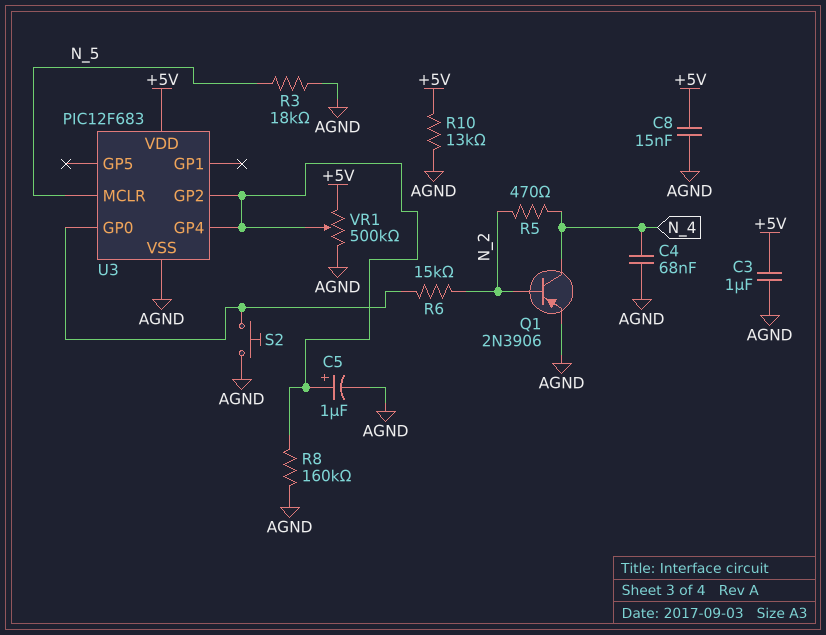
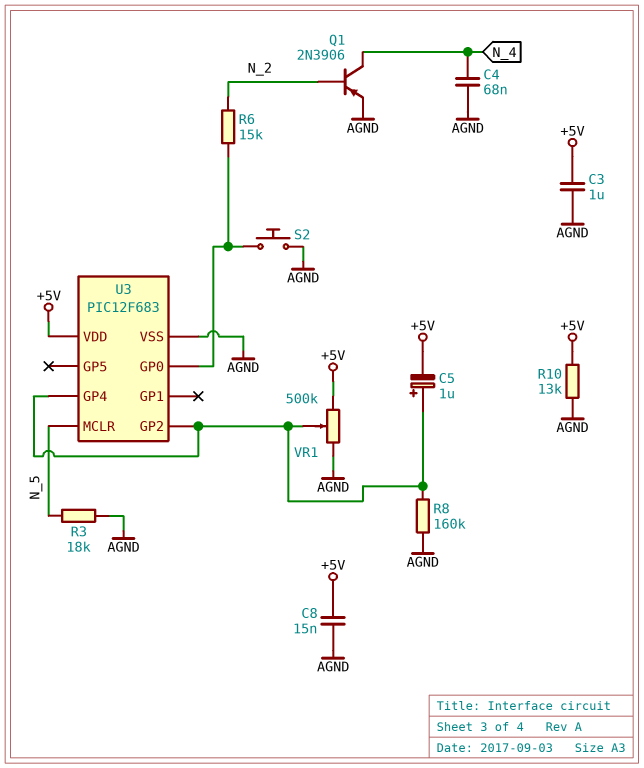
C5: 1uF (plus U3/GP2, minus AGND) -> 1uF (plus U3/GP2, minus +5V)
R5: 470 (N_2, N_4) -> none

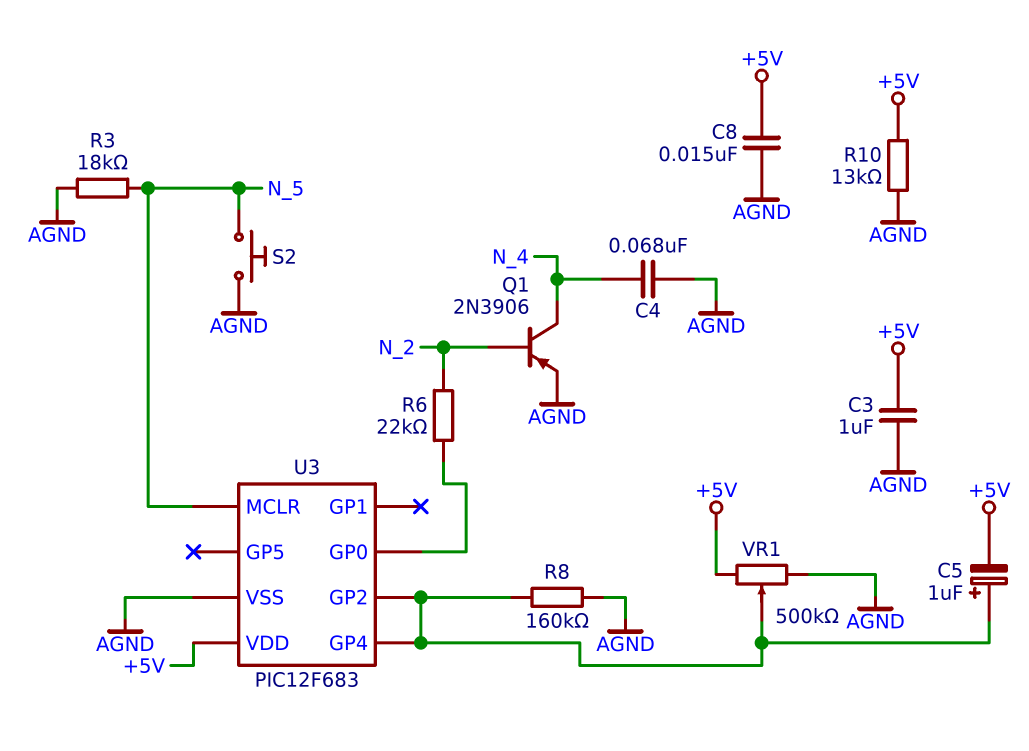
R6: 15k (N_2, U3/GP0) -> 22k (N_2, U3/GP0)
S2: button (AGND, U3/GP0) -> button (AGND, N_5)

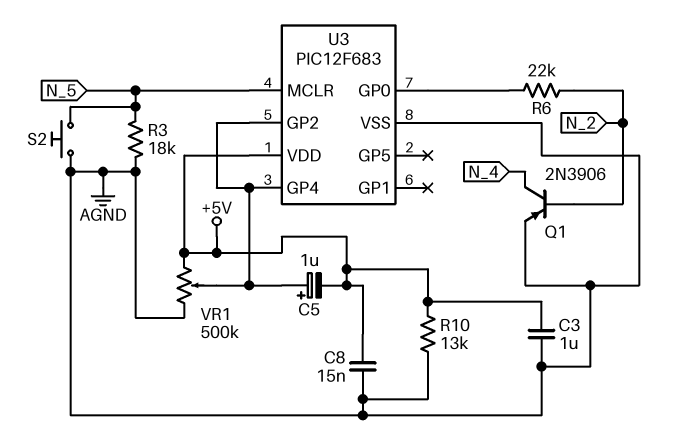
C4: 68nF (AGND, N_4) -> none
R8: 160k (AGND, U3/GP2) -> none

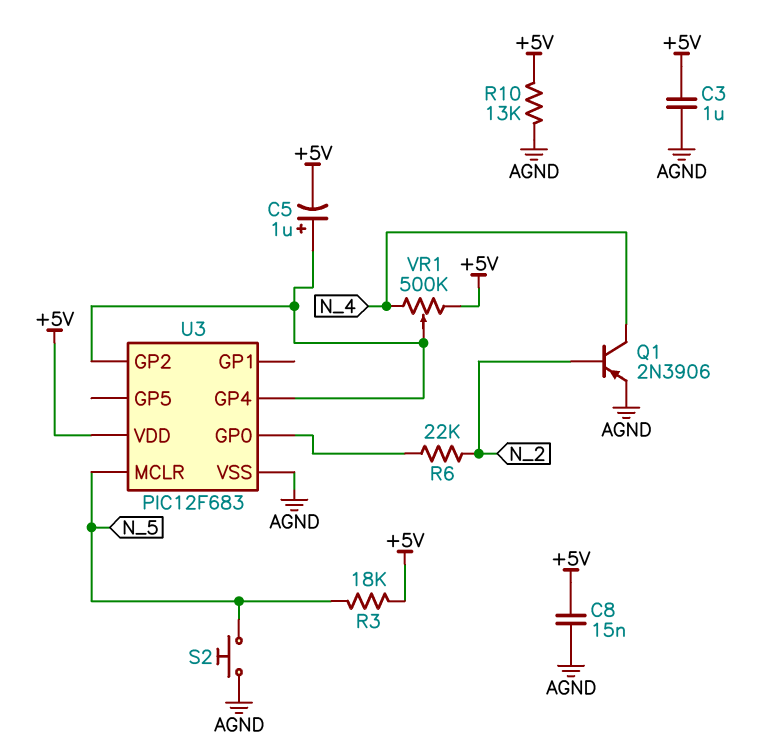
R3: 18k (AGND, N_5) -> 18k (+5V, N_5)
VR1: 500k (+5V, AGND, wiper U3/GP2) -> 500k (+5V, N_4, wiper U3/GP2)

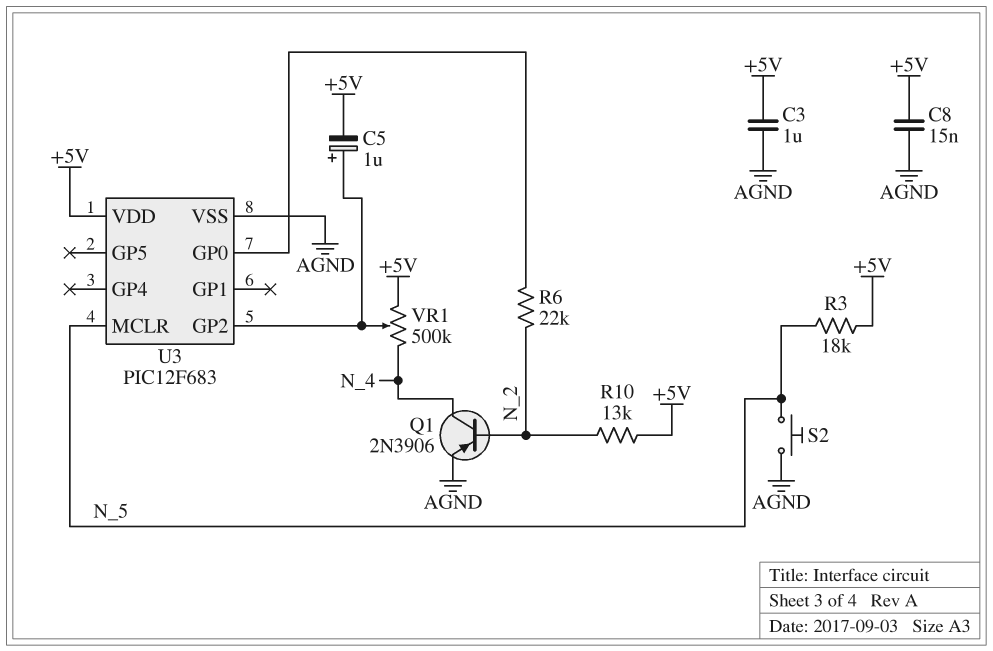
R10: 13k (+5V, AGND) -> 13k (+5V, N_2)
U3 pin GP4: U3/GP2 -> none

